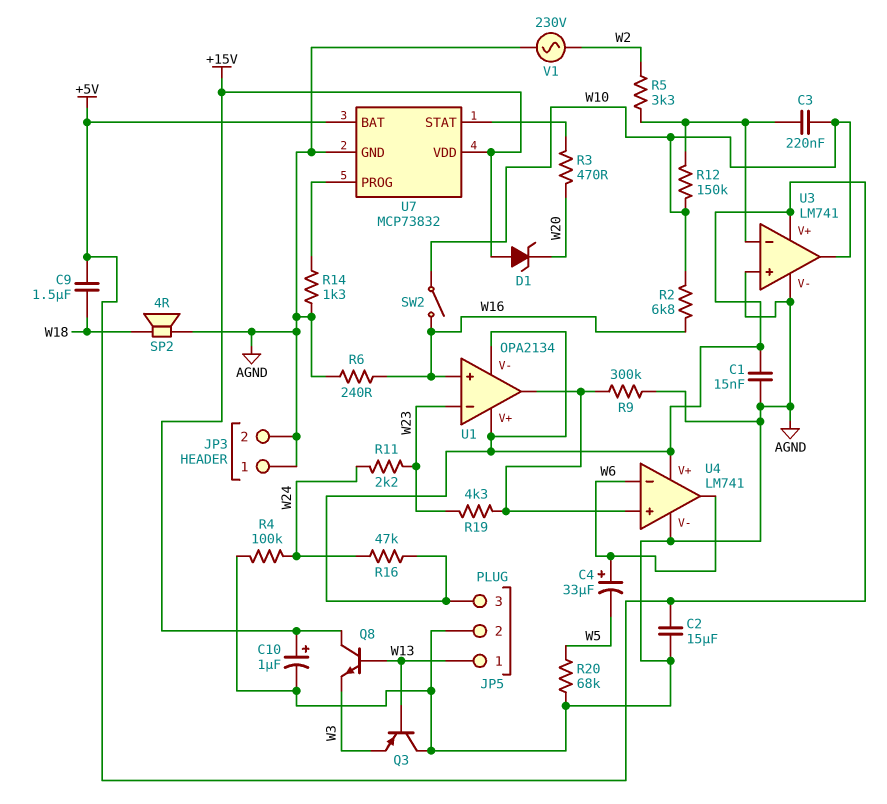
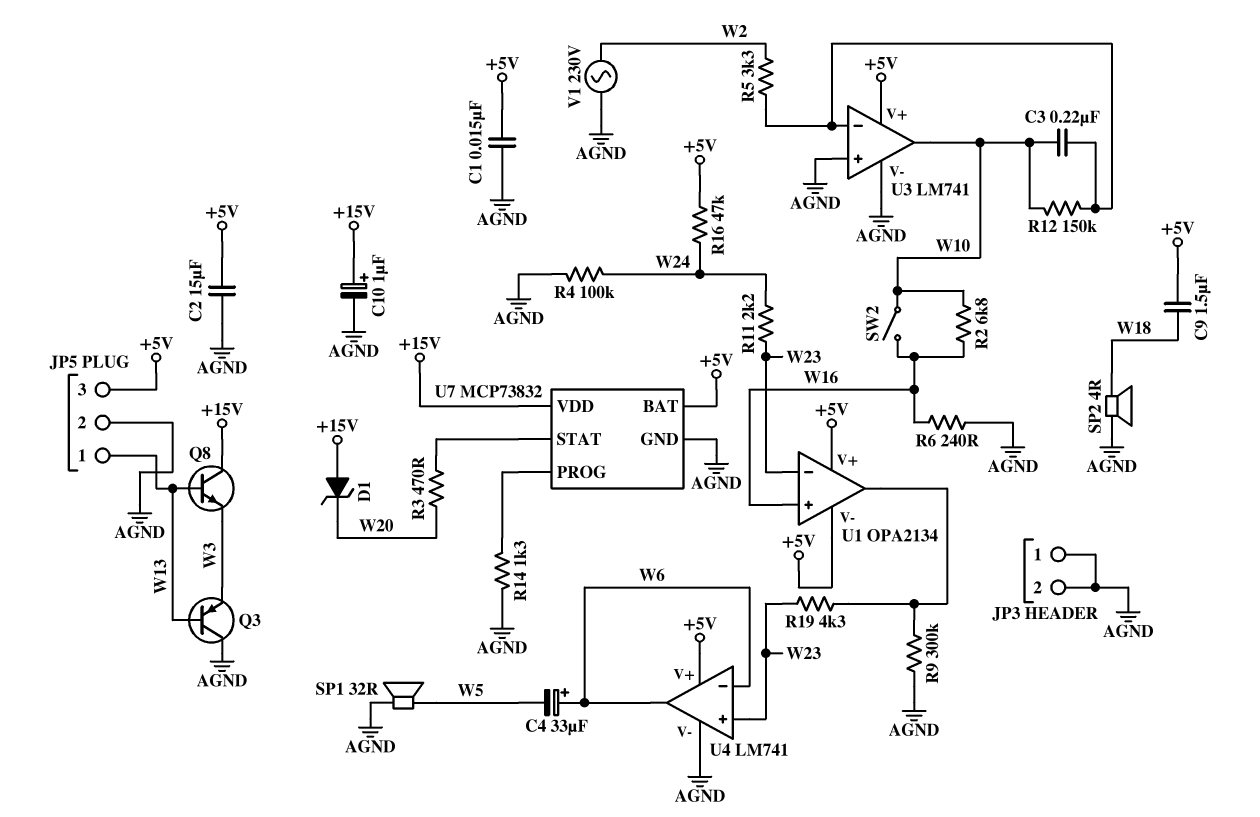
R20: 68k (AGND, W5) -> none
SP1: none -> speaker 32R (AGND, W5)
U4 pin in+: U1/out -> W23

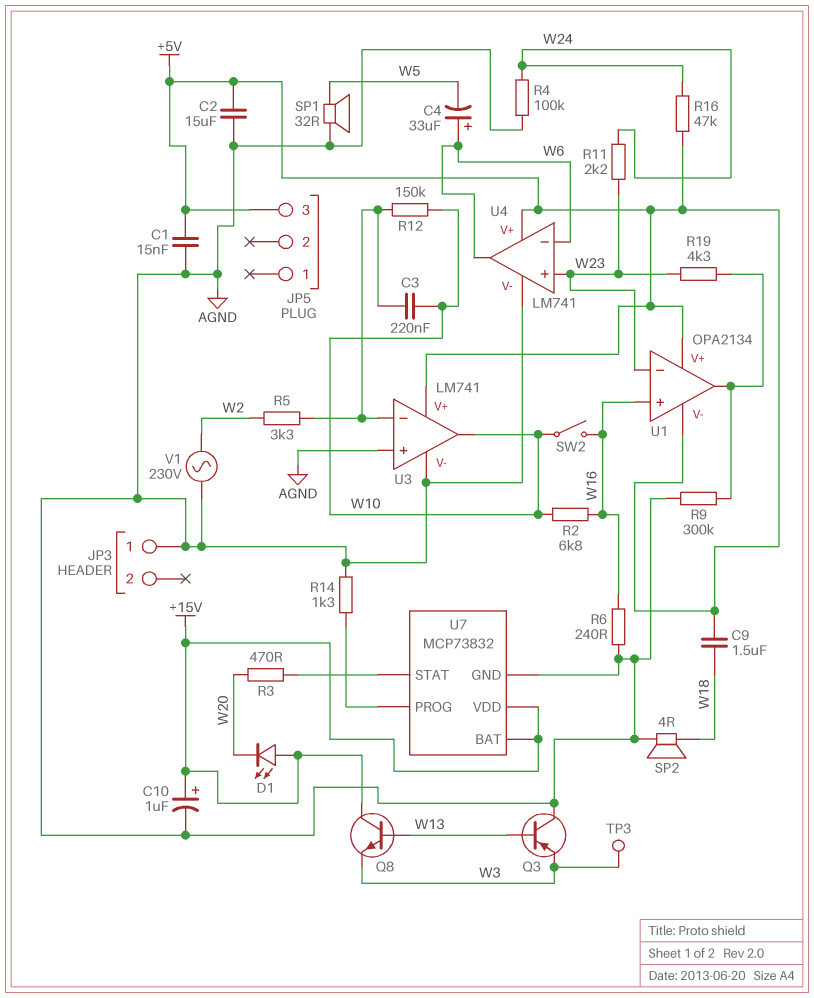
D1: zener (A +15V, K W20) -> LED (A +15V, K W20)
JP3 pin 2: AGND -> none
JP5 pin 1: W13 -> none
JP5 pin 2: AGND -> none
TP3: none -> test point (W3)
U7 pin BAT: +5V -> +15V

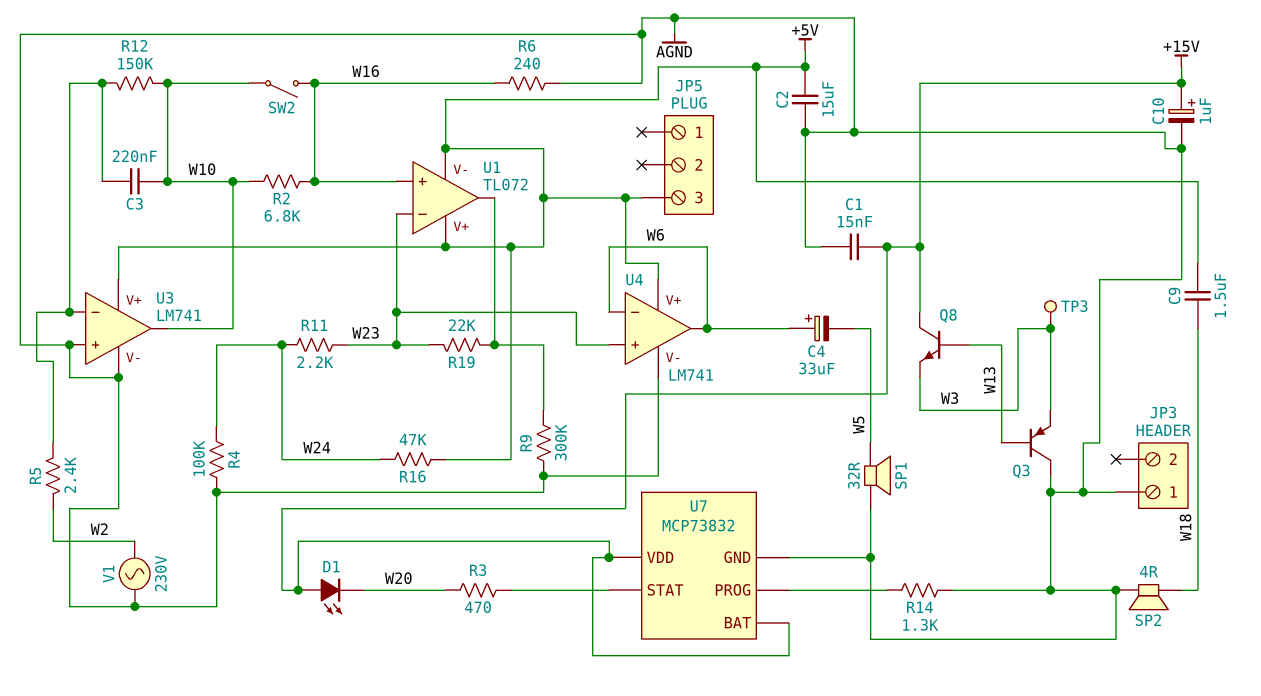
C1: 15nF (+5V, AGND) -> 15nF (+15V, AGND)
R5: 3.3k (U3/in-, W2) -> 2.4k (U3/in-, W2)
R19: 4.3k (U1/out, W23) -> 22k (U1/out, W23)
U1: OPA2134 -> TL072

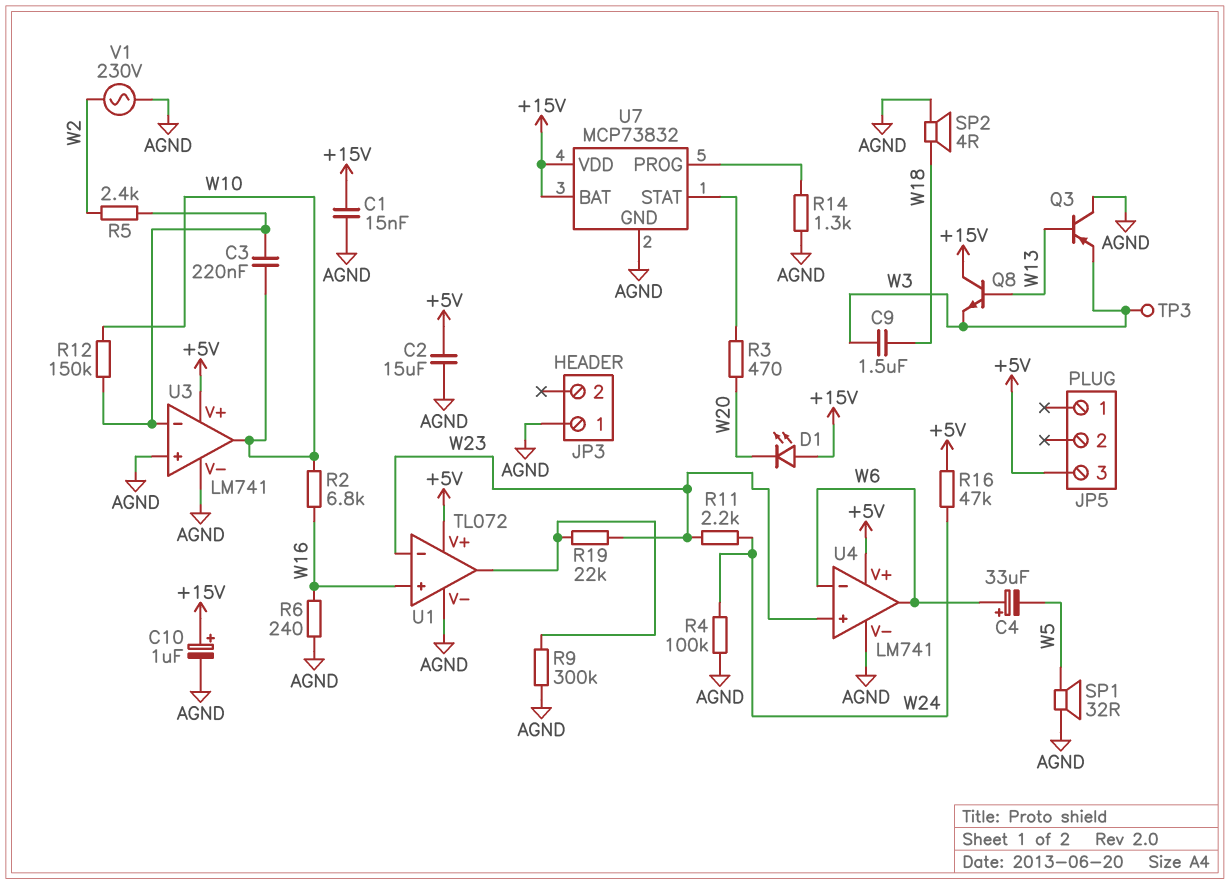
C9: 1.5uF (+5V, W18) -> 1.5uF (W3, W18)
SW2: switch (W10, W16) -> none
U1 pin V-: +5V -> AGND

